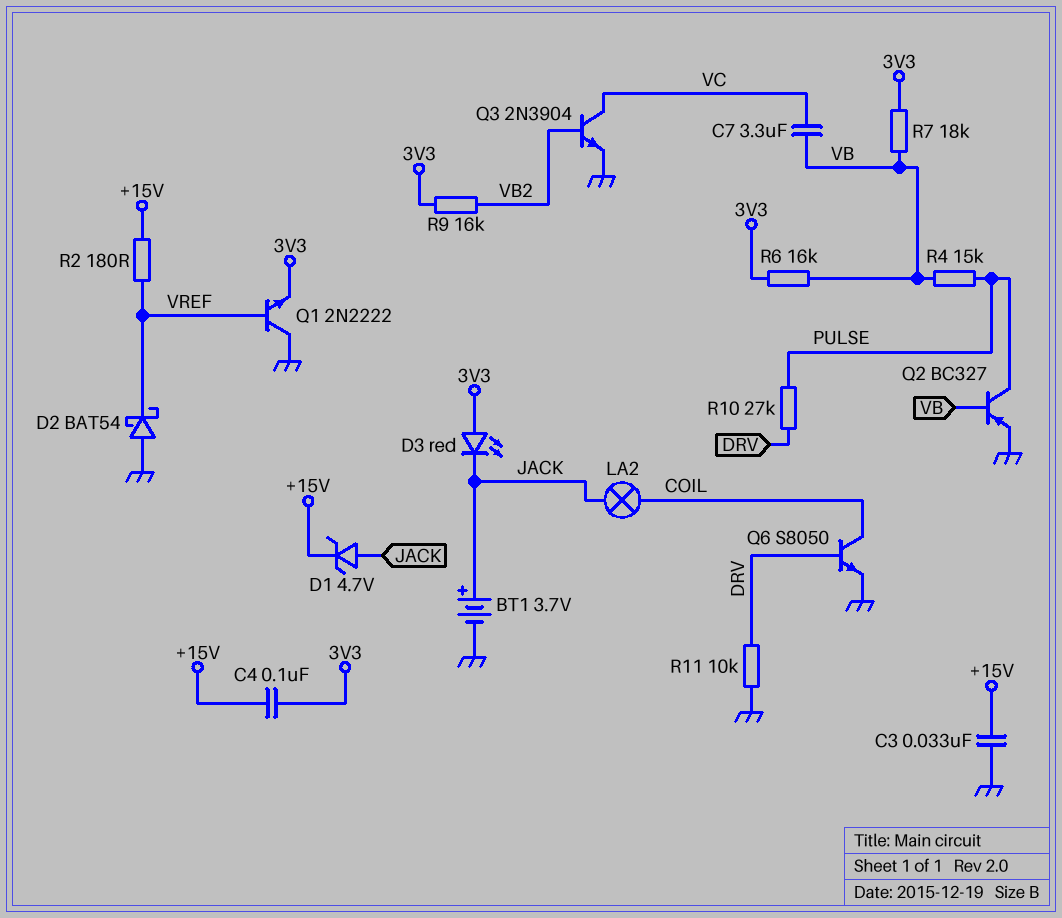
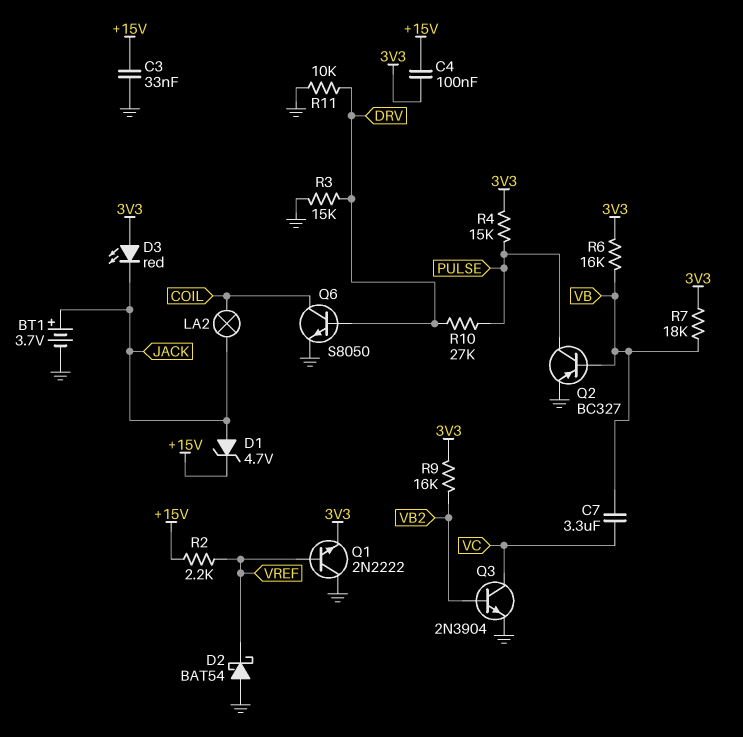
R2: 180 (+15V, VREF) -> 2.2k (+15V, VREF)
R3: none -> 15k (DRV, GND)
R4: 15k (PULSE, VB) -> 15k (3V3, PULSE)

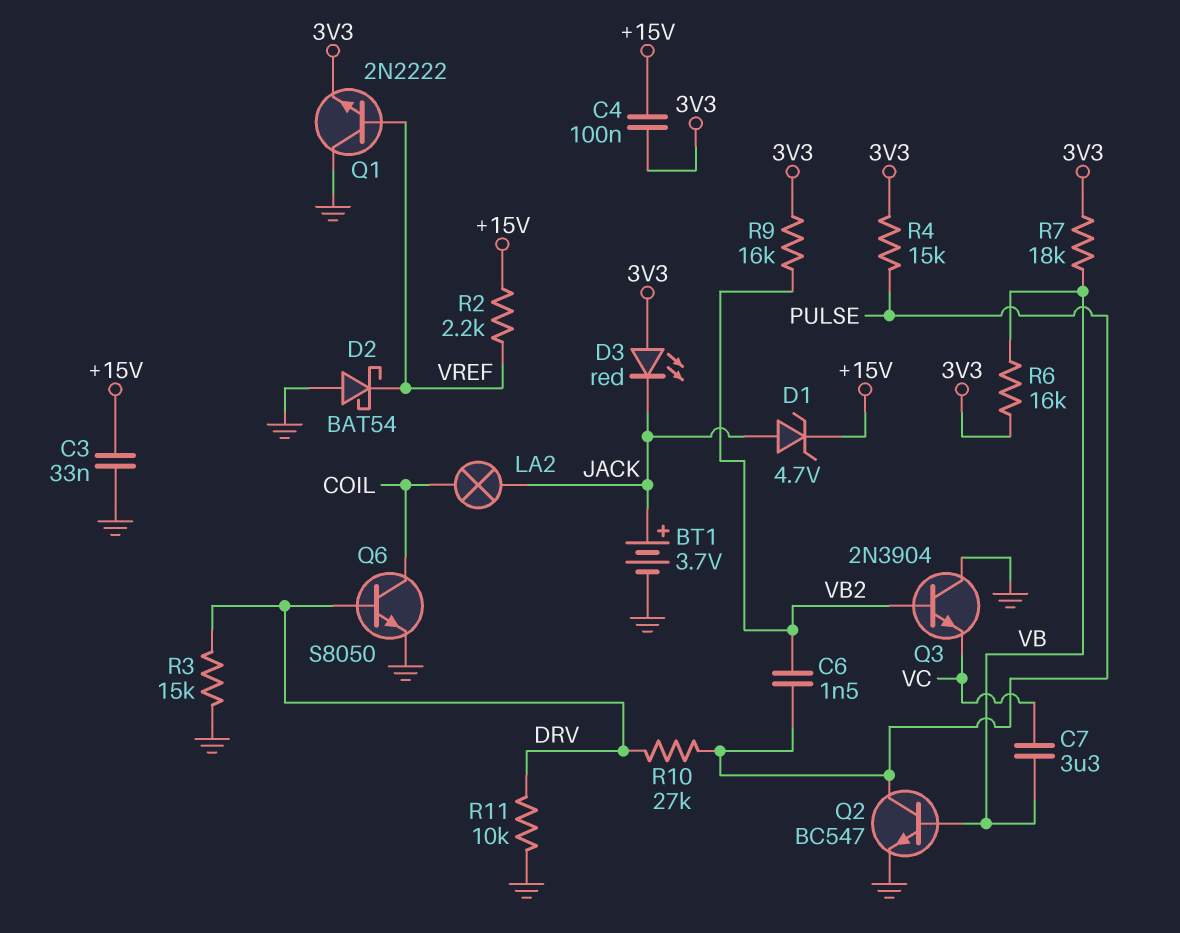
C6: none -> 1.5nF (PULSE, VB2)
Q2: PNP BC327 (B VB, C PULSE, E GND) -> NPN BC547 (B VB, C PULSE, E GND)
Q3: NPN 2N3904 (B VB2, C VC, E GND) -> NPN 2N3904 (B VB2, C GND, E VC)

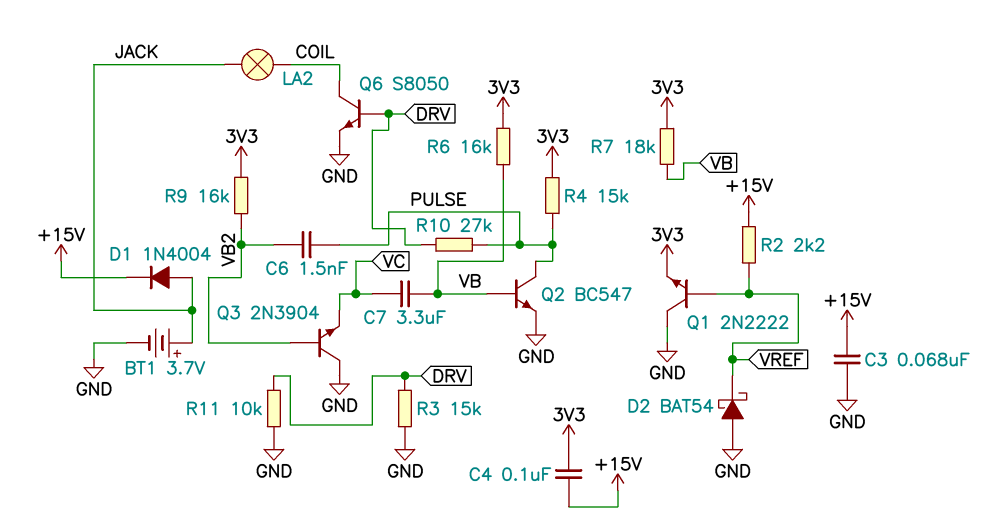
C3: 33nF (+15V, GND) -> 68nF (+15V, GND)
D1: zener 4.7V (A JACK, K +15V) -> diode 1N4004 (A JACK, K +15V)
D3: LED red (A 3V3, K JACK) -> none

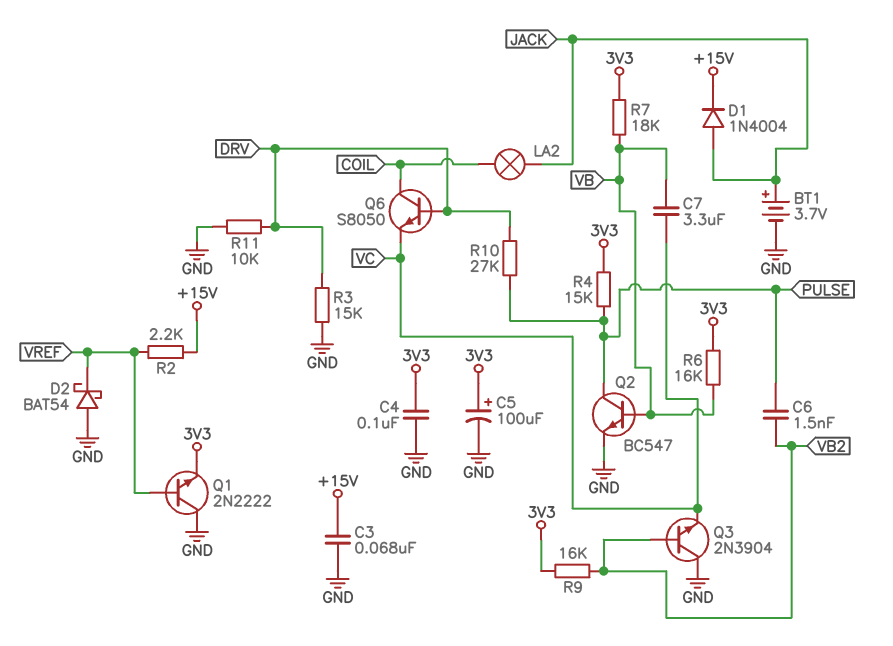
C4: 100nF (+15V, 3V3) -> 100nF (3V3, GND)
C5: none -> 100uF (plus 3V3, minus GND)
Q6: NPN S8050 (B DRV, C COIL, E GND) -> NPN S8050 (B DRV, C COIL, E VC)

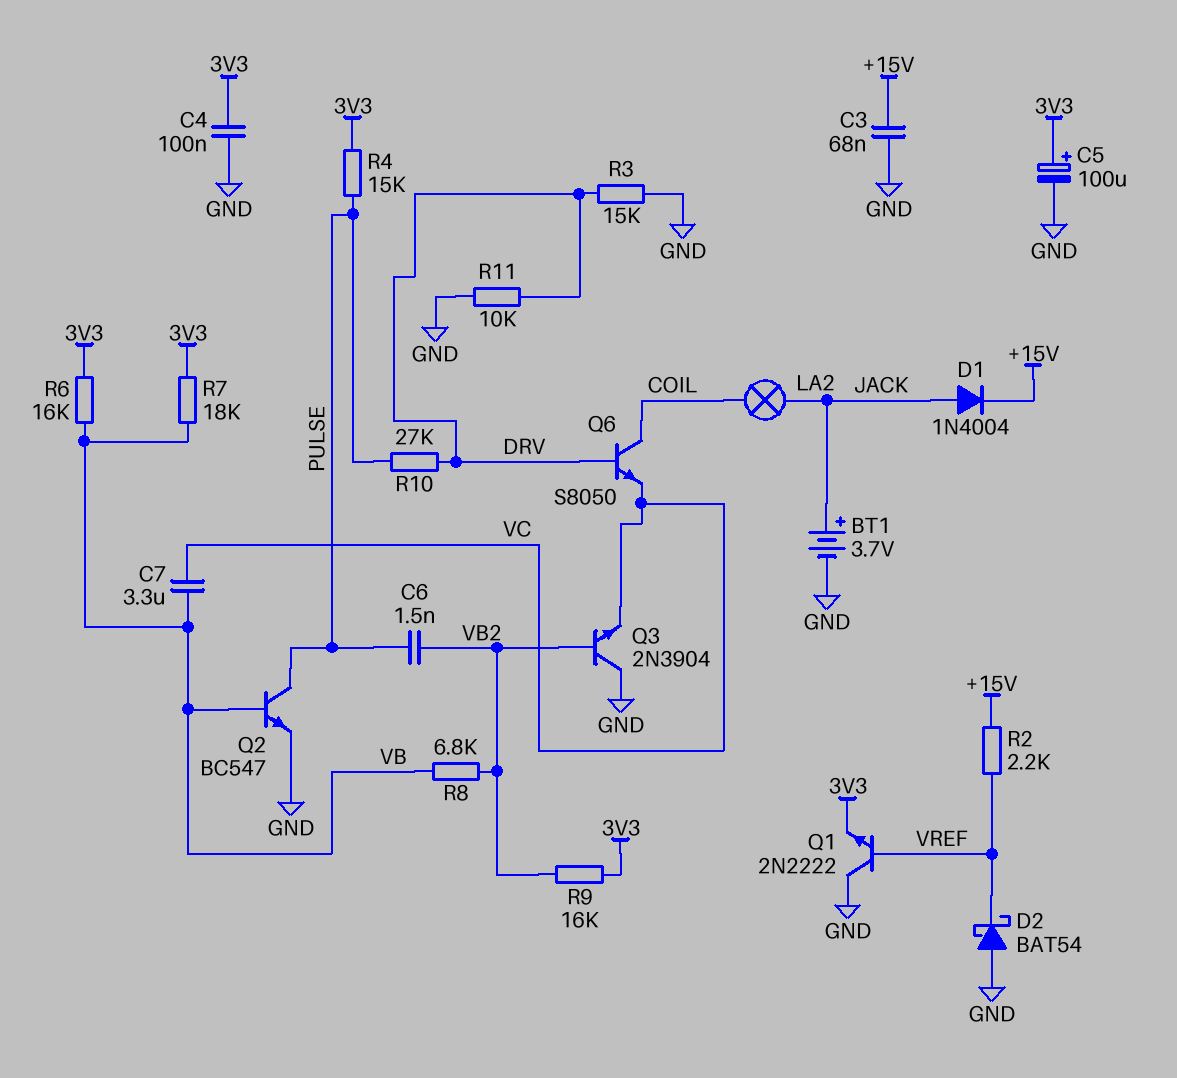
R8: none -> 6.8k (VB, VB2)

